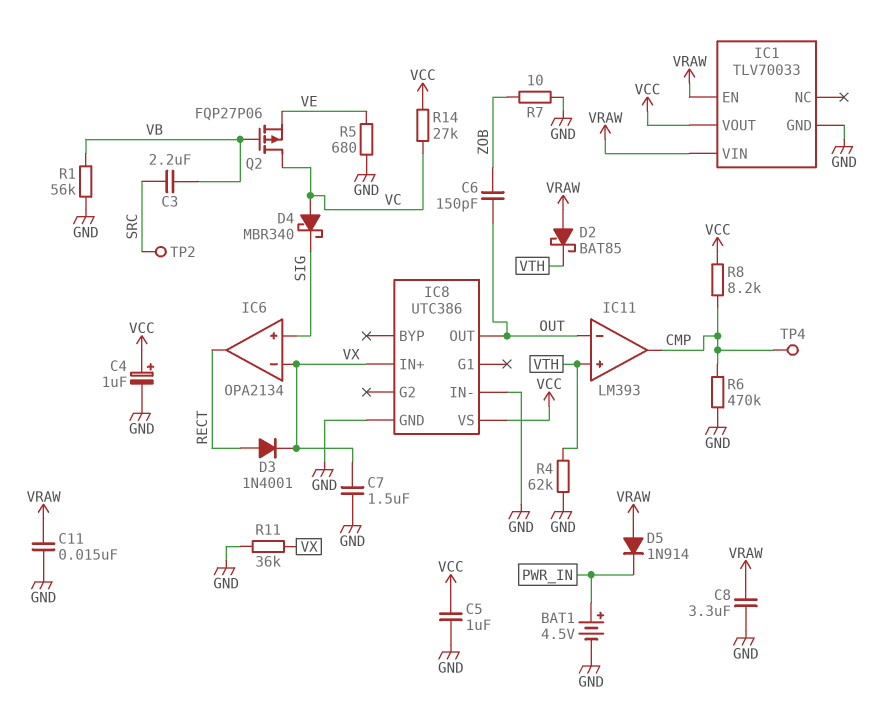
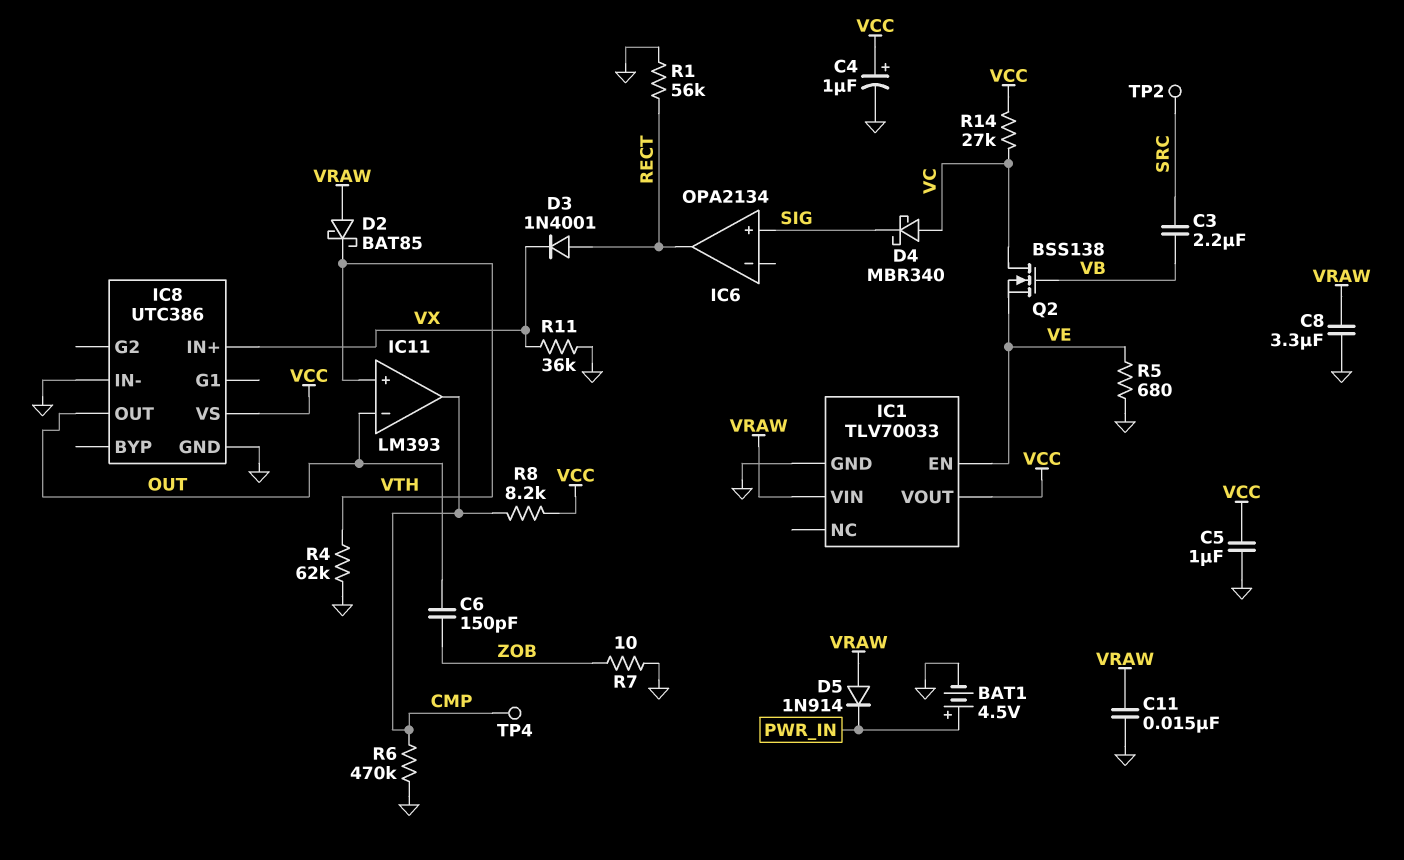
C7: 1.5uF (GND, VX) -> none
IC1 pin EN: VRAW -> VE
IC6 pin in-: VX -> none
Q2: PMOS FQP27P06 (G VB, D VC, S VE) -> NMOS BSS138 (G VB, D VC, S VE)
R1: 56k (GND, VB) -> 56k (GND, RECT)

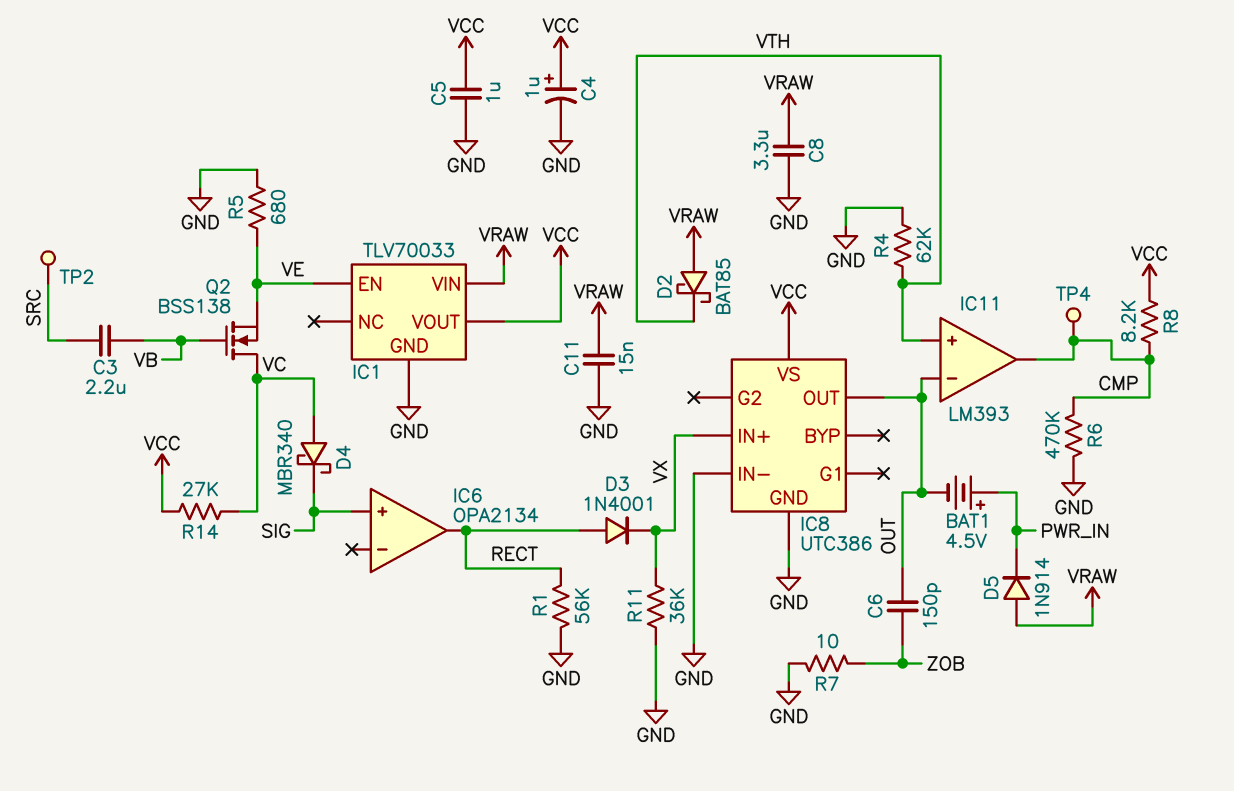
BAT1: 4.5V (plus PWR_IN, minus GND) -> 4.5V (plus PWR_IN, minus OUT)

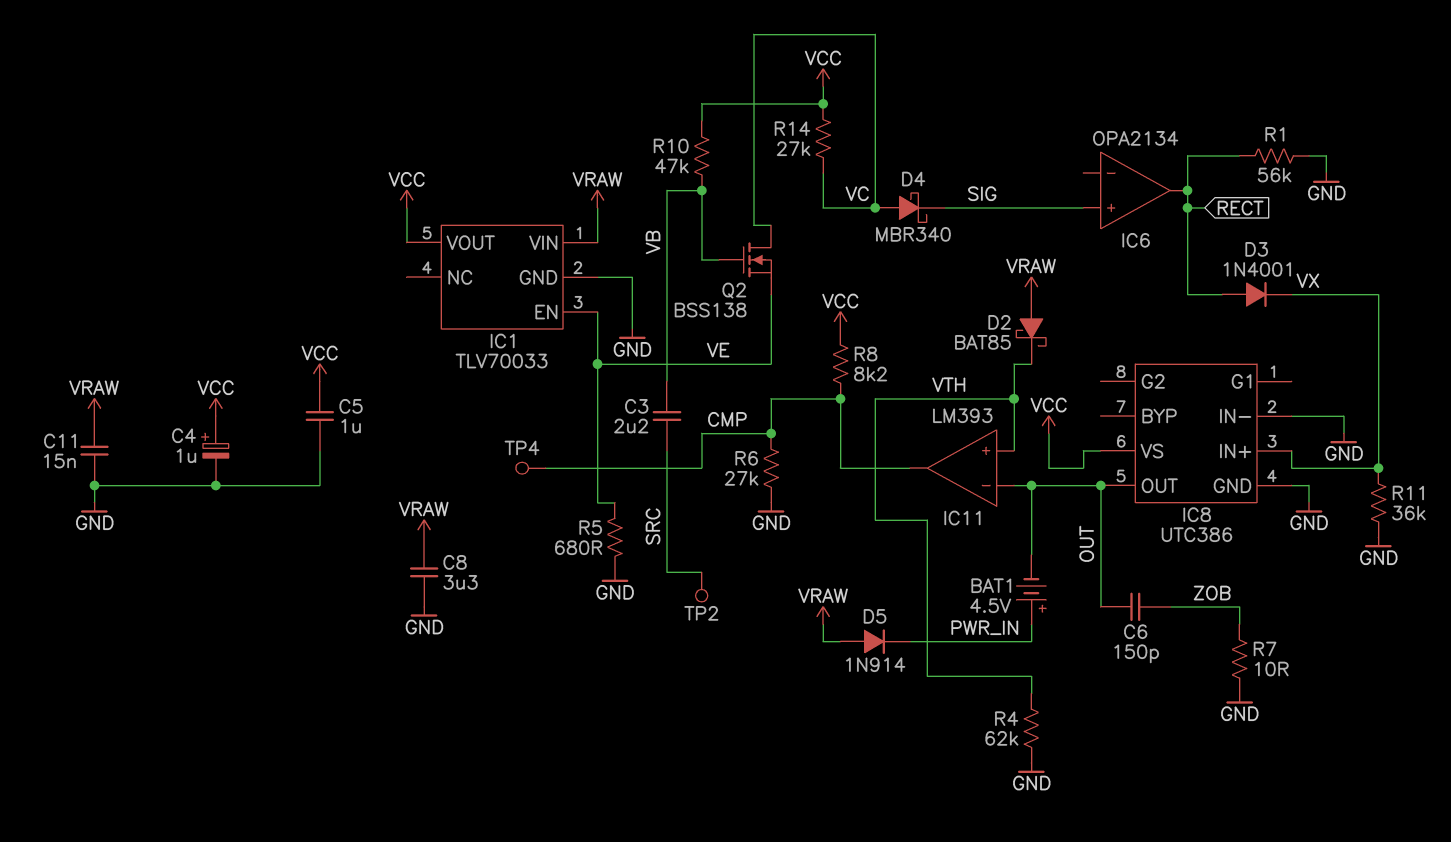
R6: 470k (CMP, GND) -> 27k (CMP, GND)
R10: none -> 47k (VB, VCC)

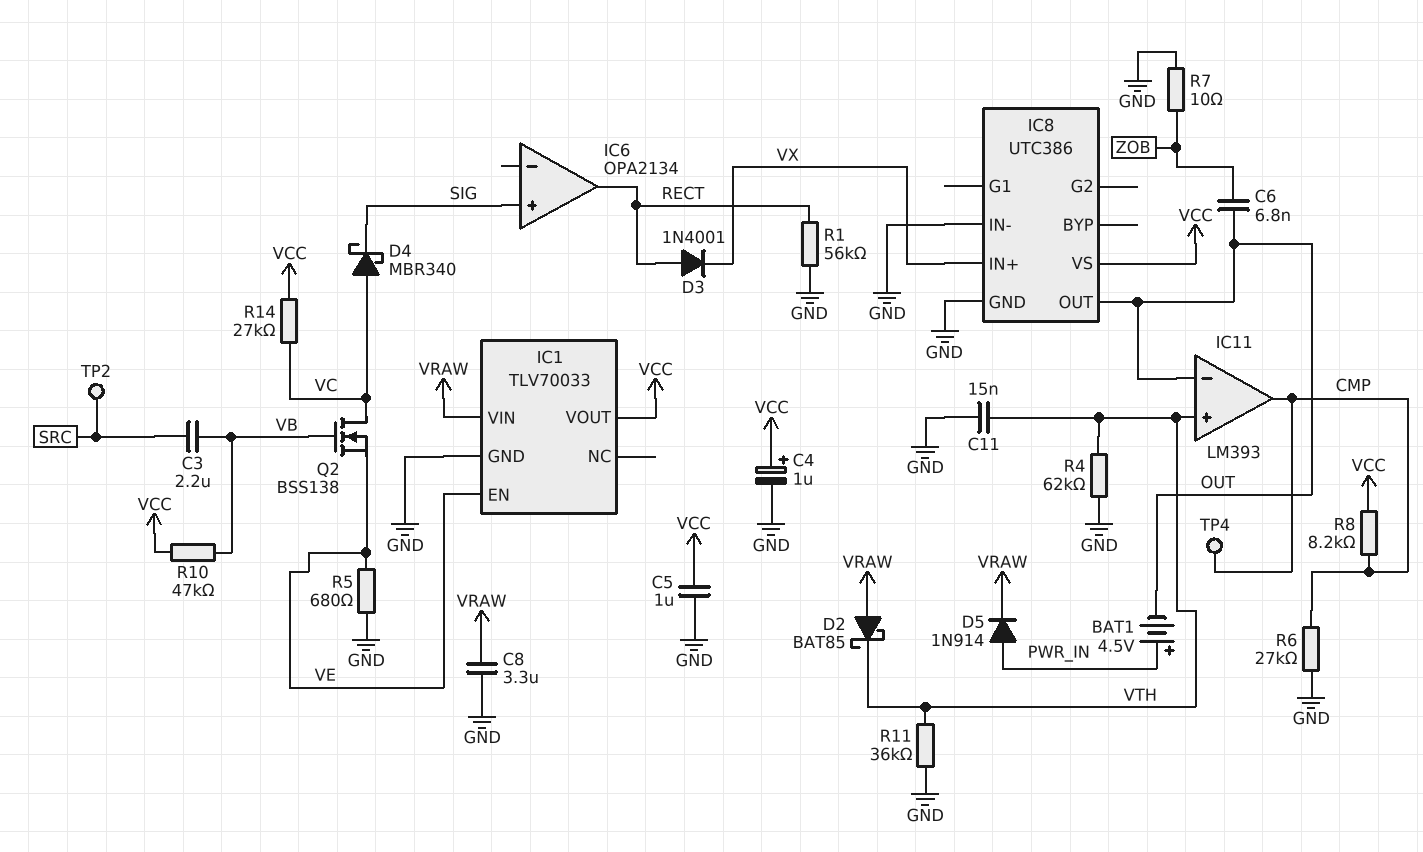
C6: 150pF (OUT, ZOB) -> 6.8nF (OUT, ZOB)
C11: 15nF (GND, VRAW) -> 15nF (GND, VTH)
D5: diode 1N914 (A VRAW, K PWR_IN) -> diode 1N914 (A PWR_IN, K VRAW)
R11: 36k (GND, VX) -> 36k (GND, VTH)

